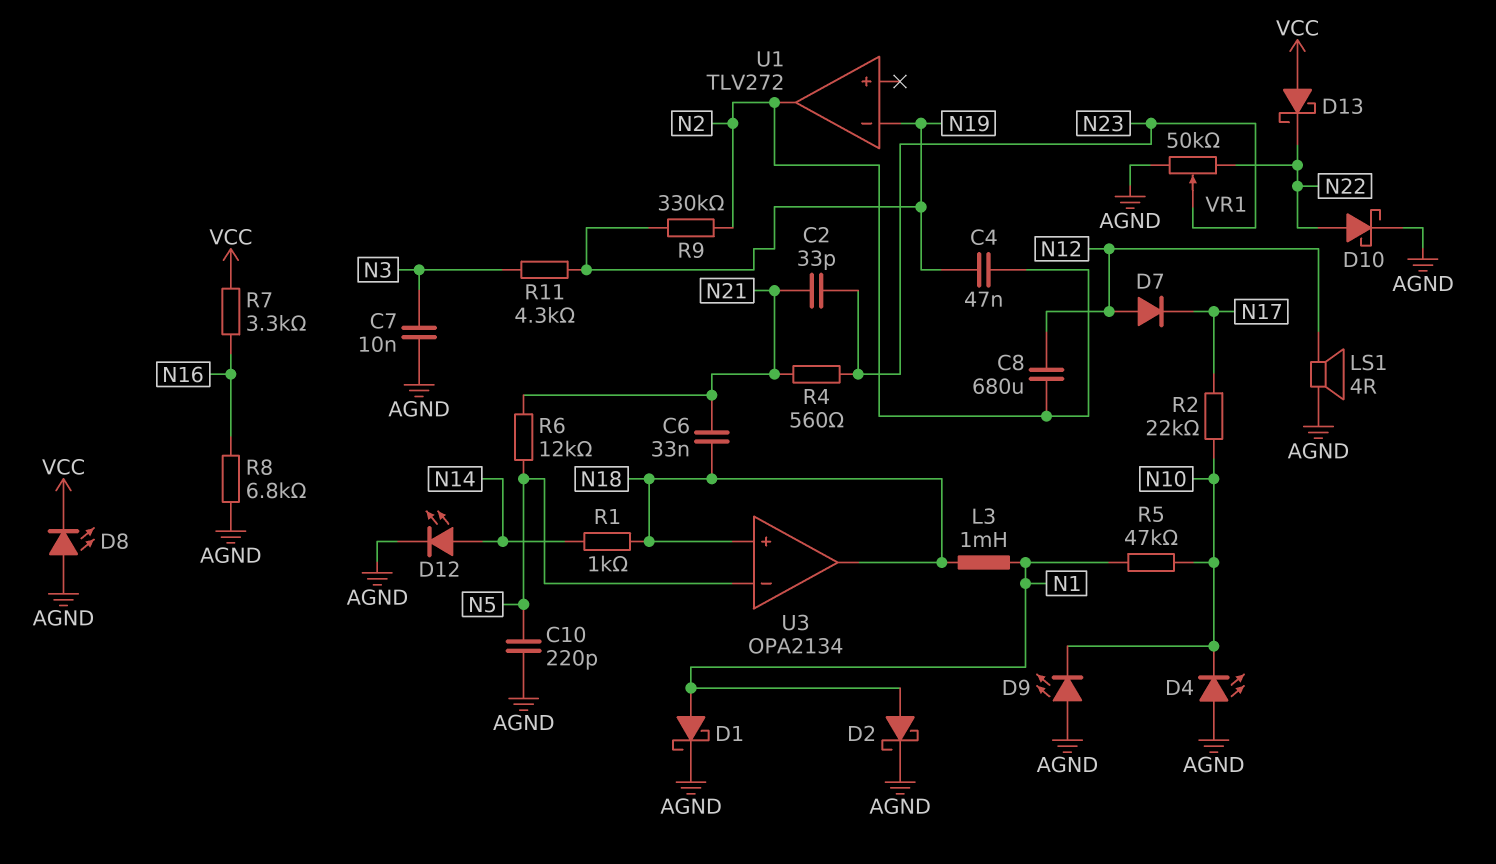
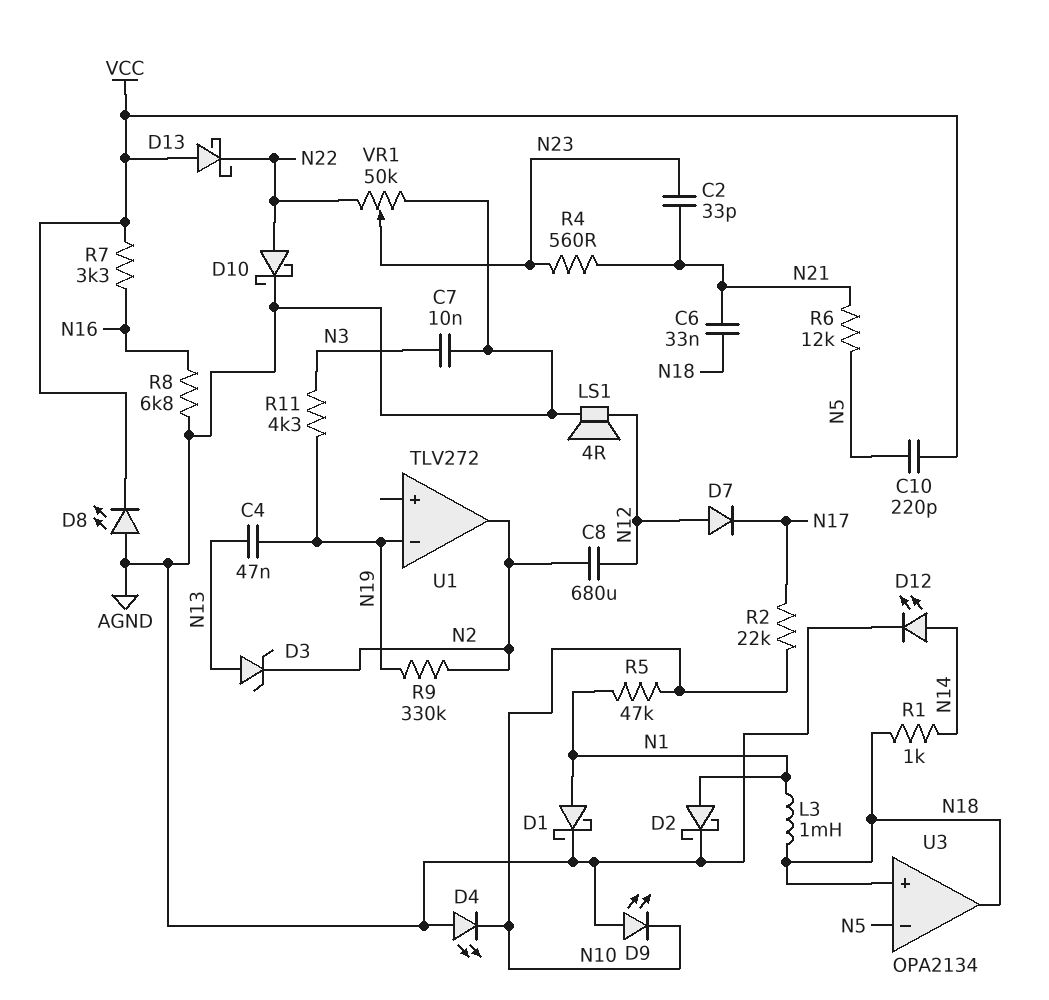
C4: 47nF (N2, N19) -> 47nF (N13, N19)
C10: 220pF (AGND, N5) -> 220pF (N5, VCC)
D3: none -> zener (A N13, K N2)

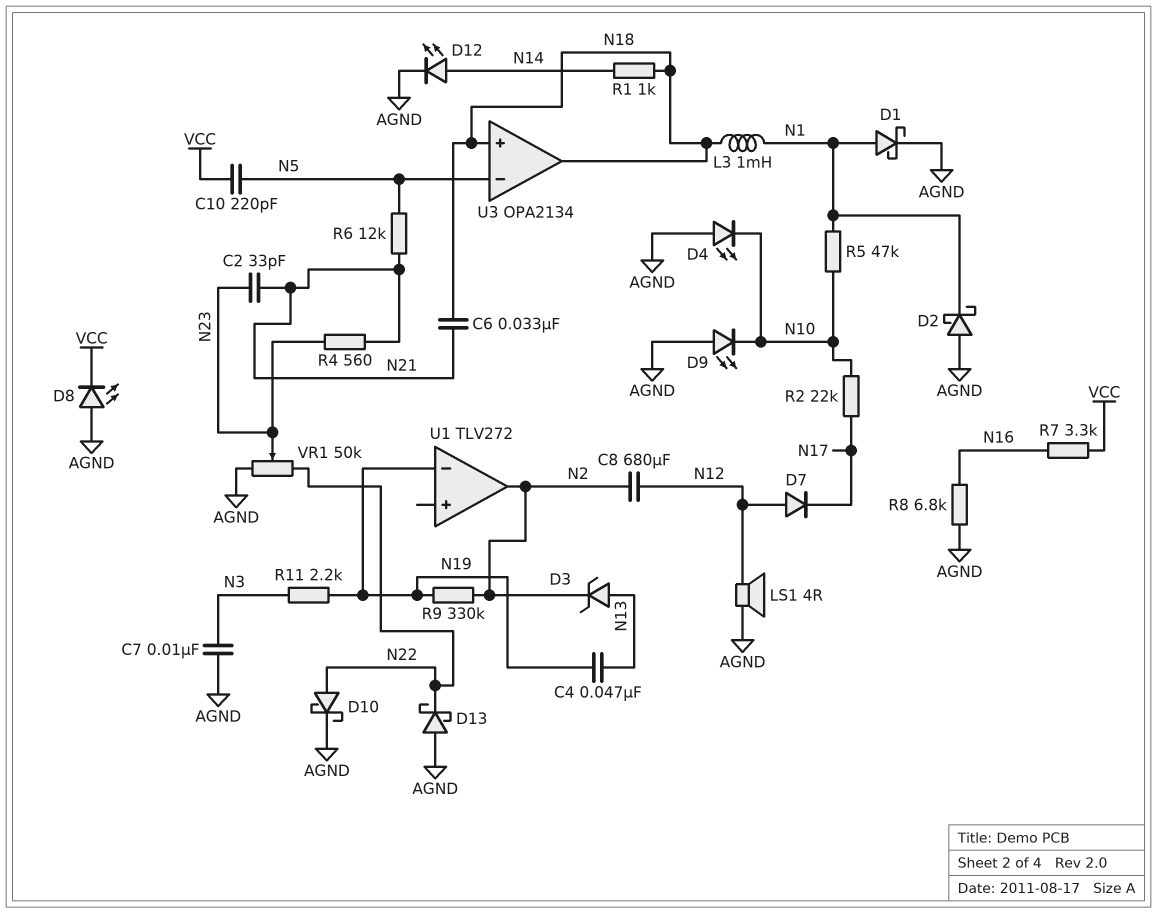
D2: schottky (A N1, K AGND) -> schottky (A AGND, K N1)
D13: schottky (A VCC, K N22) -> schottky (A AGND, K N22)
R11: 4.3k (N3, N19) -> 2.2k (N3, N19)

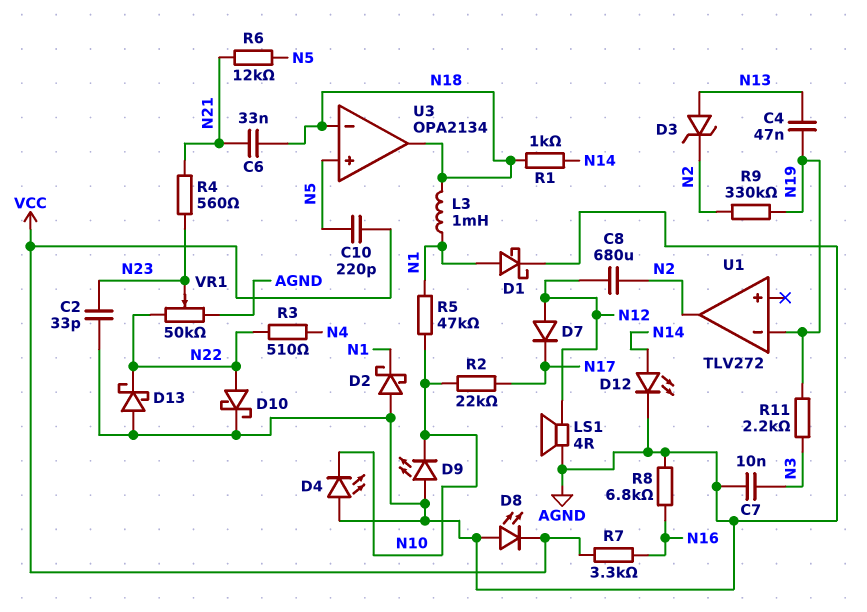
C2: 33pF (N21, N23) -> 33pF (AGND, N23)
R3: none -> 510 (N4, N22)
U3 pin in+: N18 -> N5
U3 pin in-: N5 -> N18

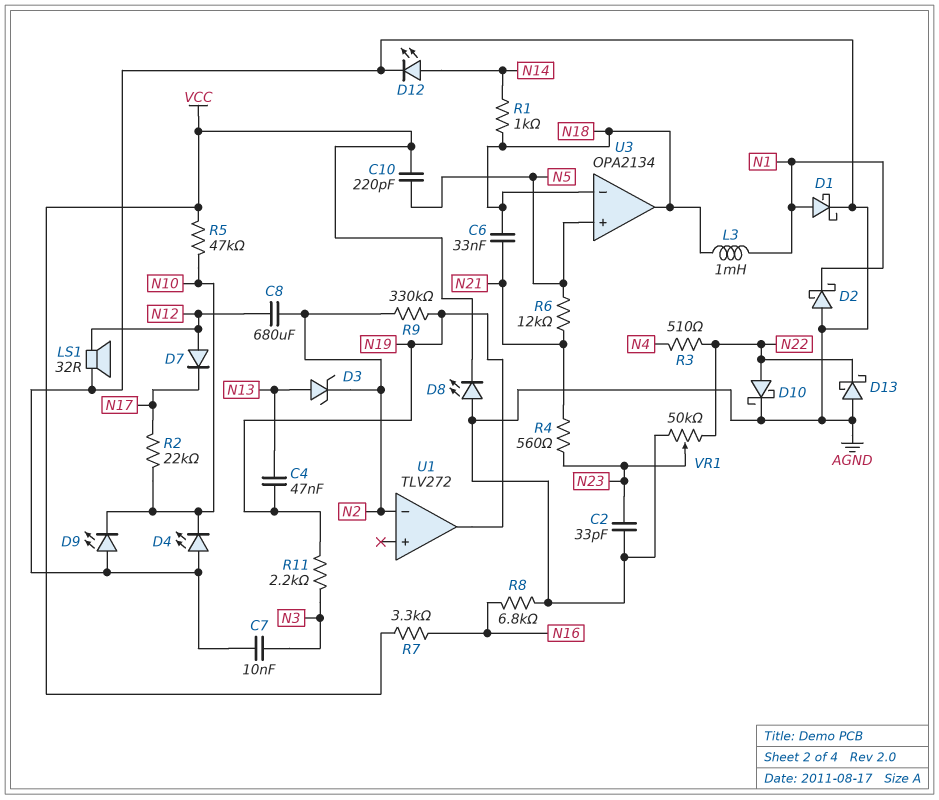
LS1: speaker 4R (AGND, N12) -> speaker 32R (AGND, N12)
R5: 47k (N1, N10) -> 47k (N10, VCC)
U1 pin in-: N19 -> N2
U1 pin out: N2 -> N19

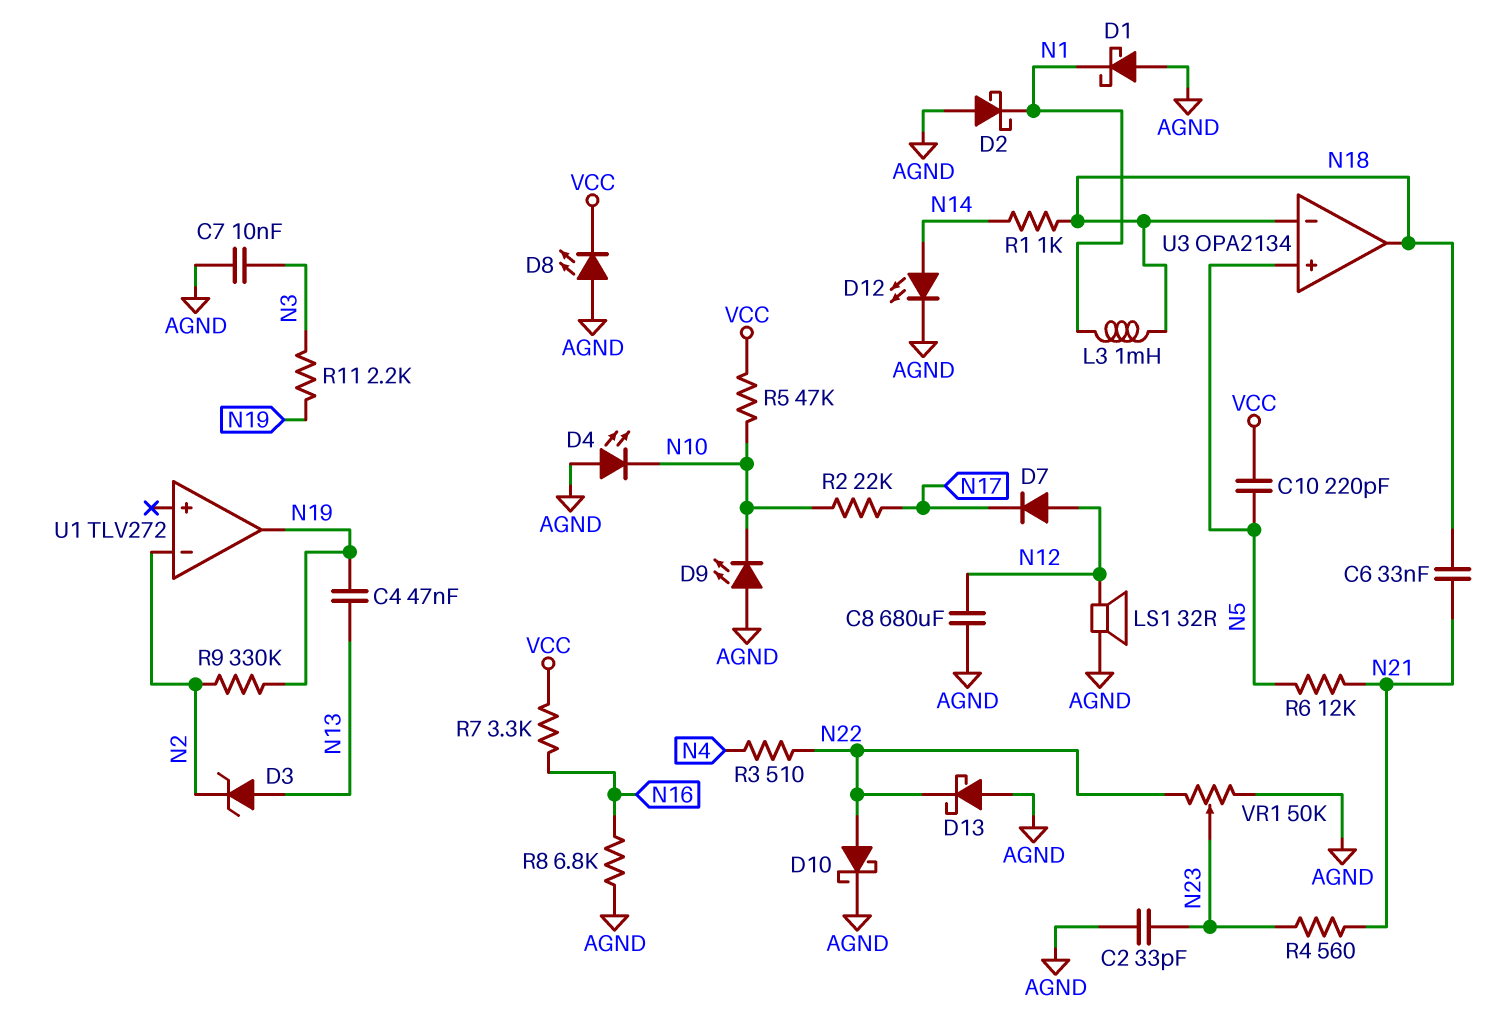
C8: 680uF (N2, N12) -> 680uF (AGND, N12)
D1: schottky (A N1, K AGND) -> schottky (A AGND, K N1)

